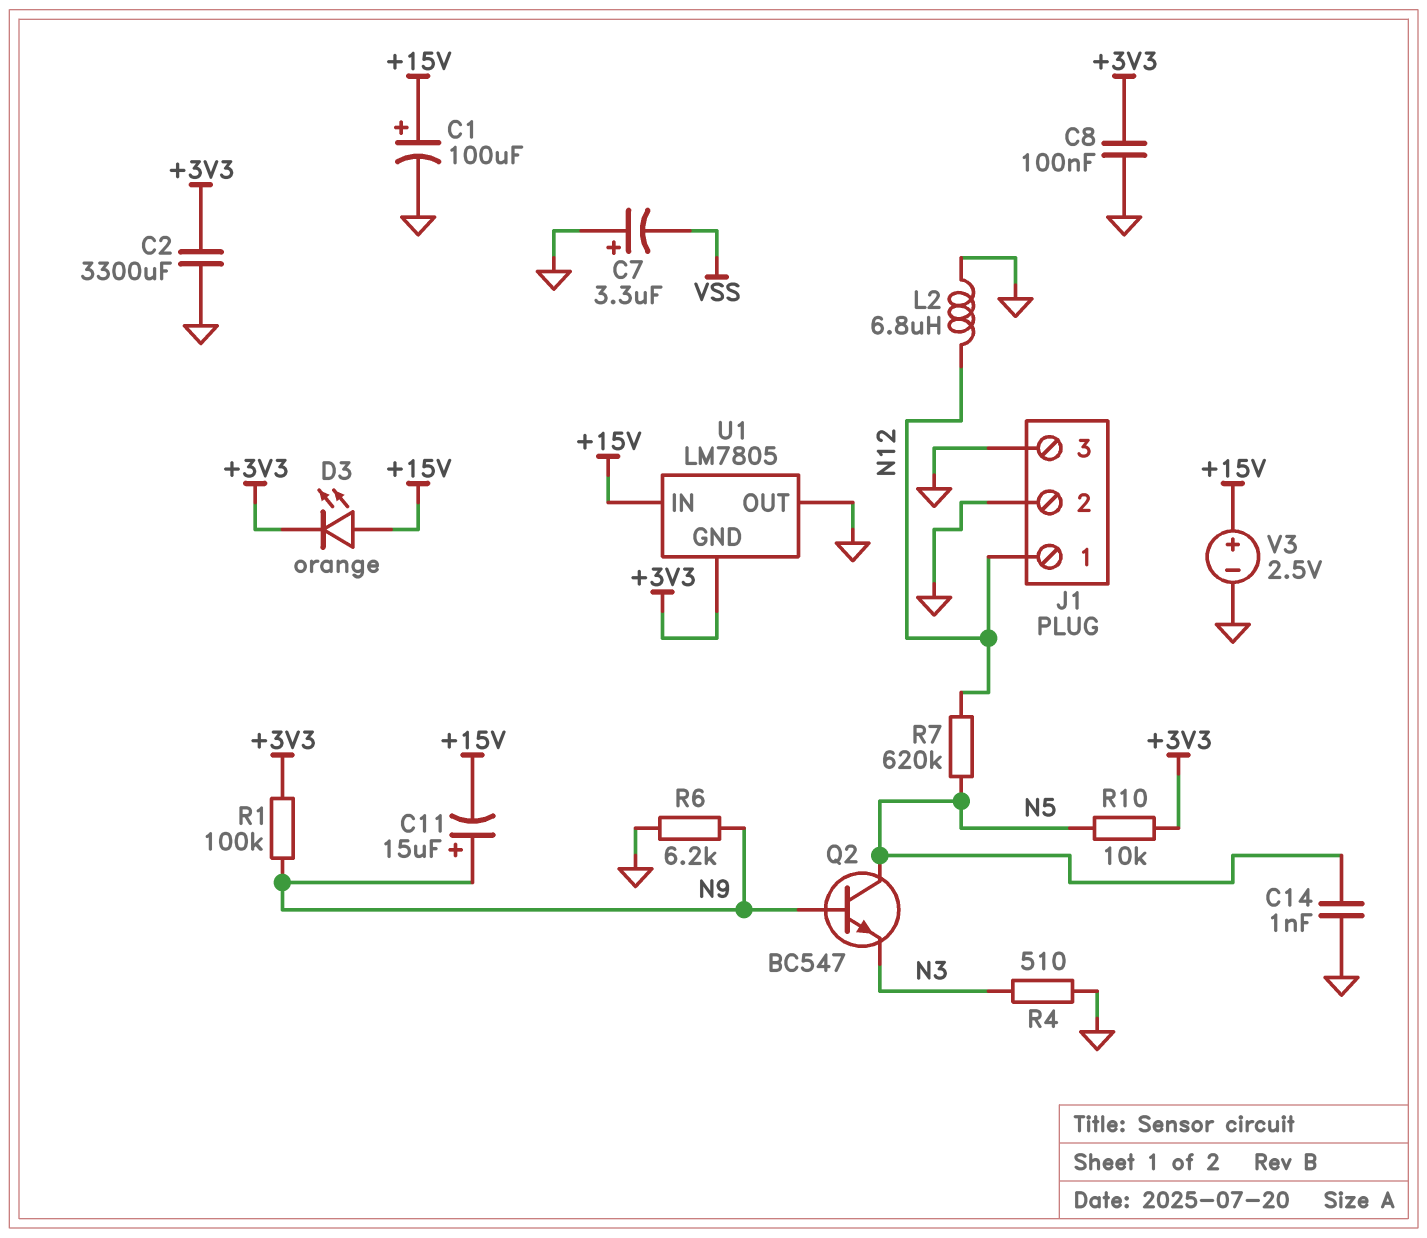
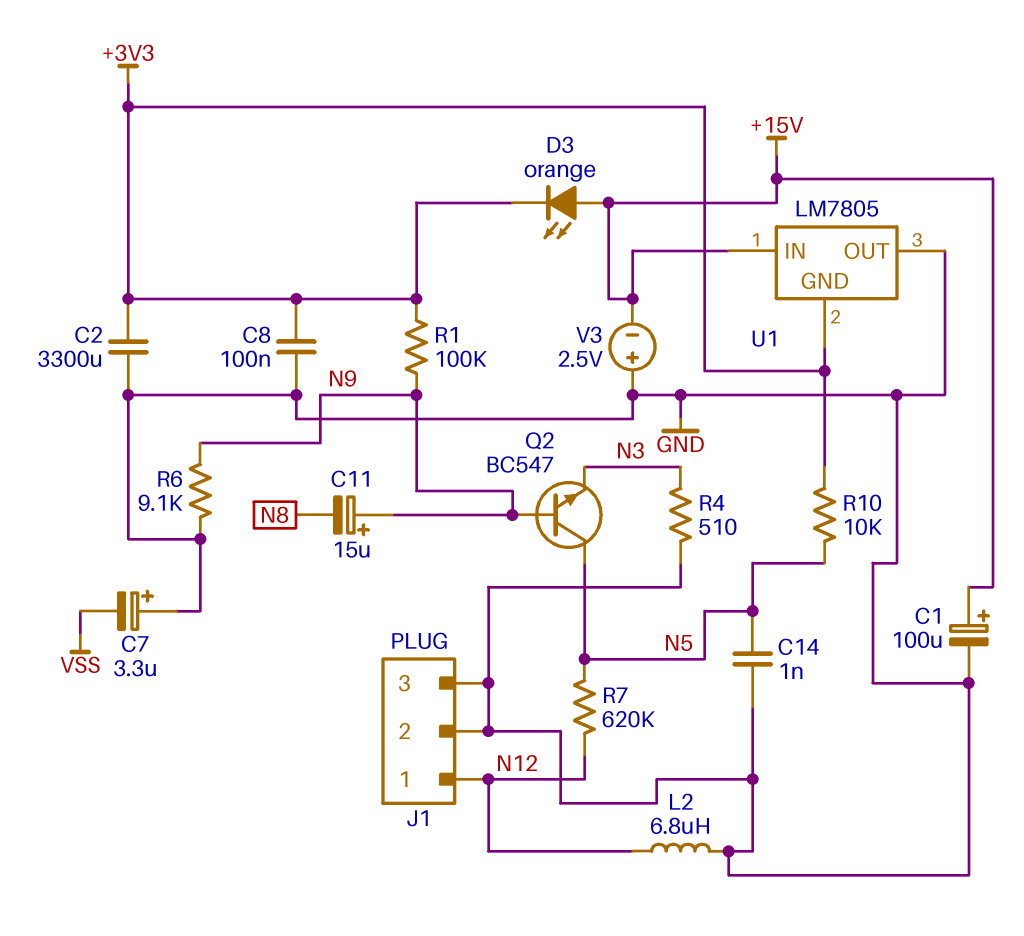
C11: 15uF (plus N9, minus +15V) -> 15uF (plus N9, minus N8)
R6: 6.2k (GND, N9) -> 9.1k (GND, N9)
V3: 2.5V (plus +15V, minus GND) -> 2.5V (plus GND, minus +15V)

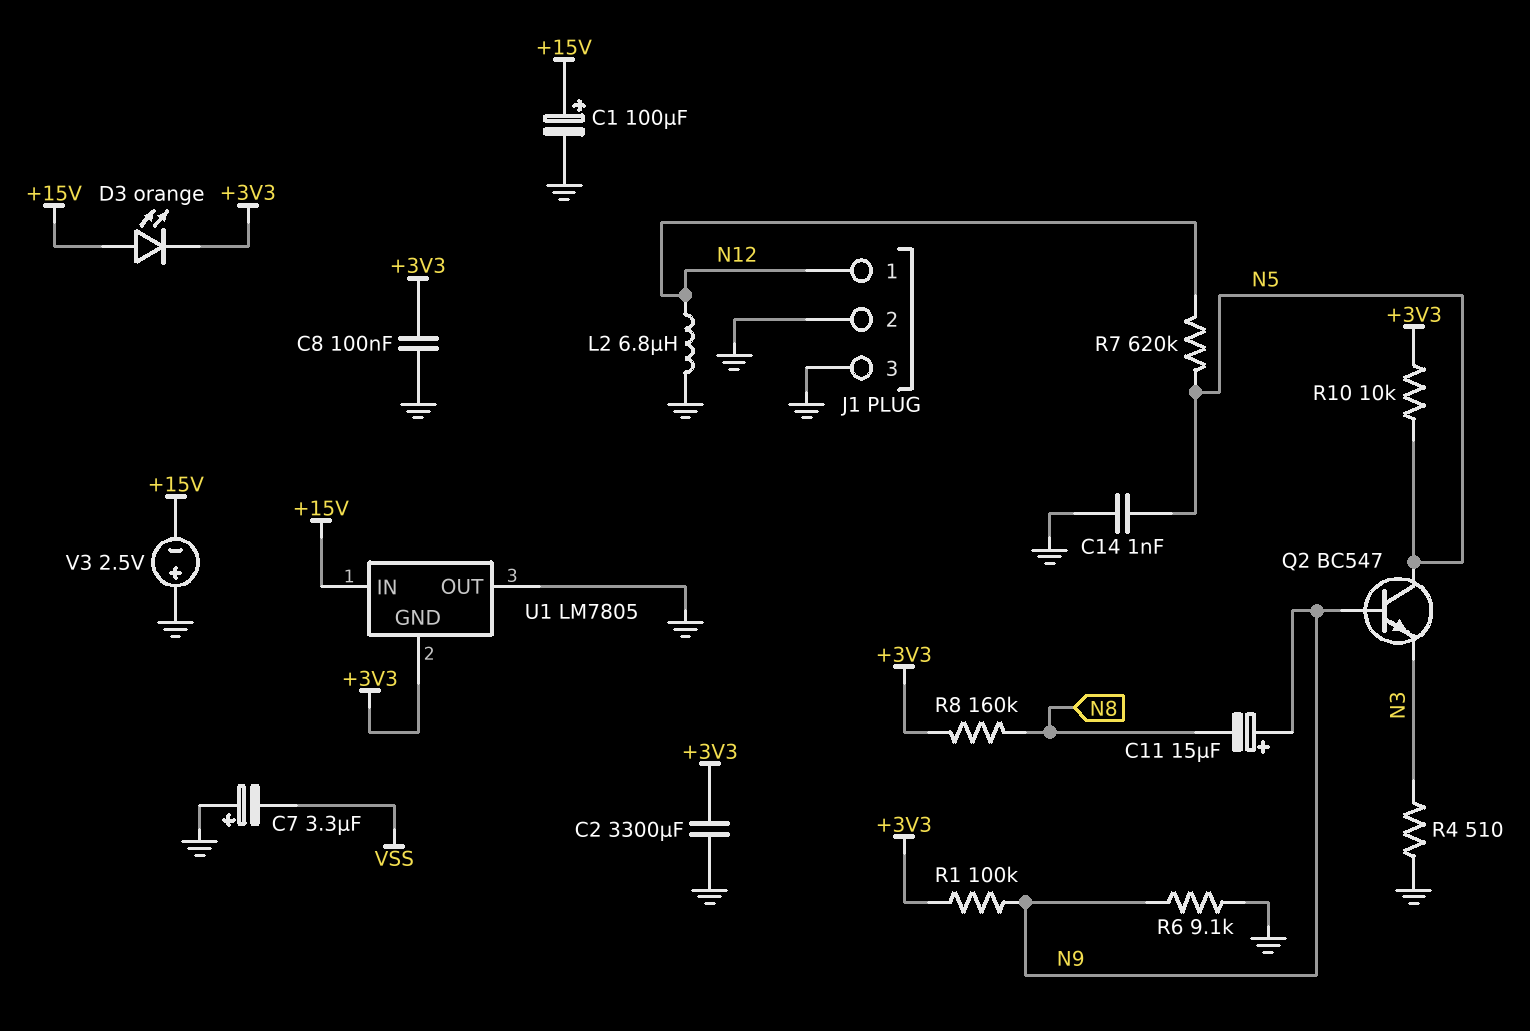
R8: none -> 160k (+3V3, N8)

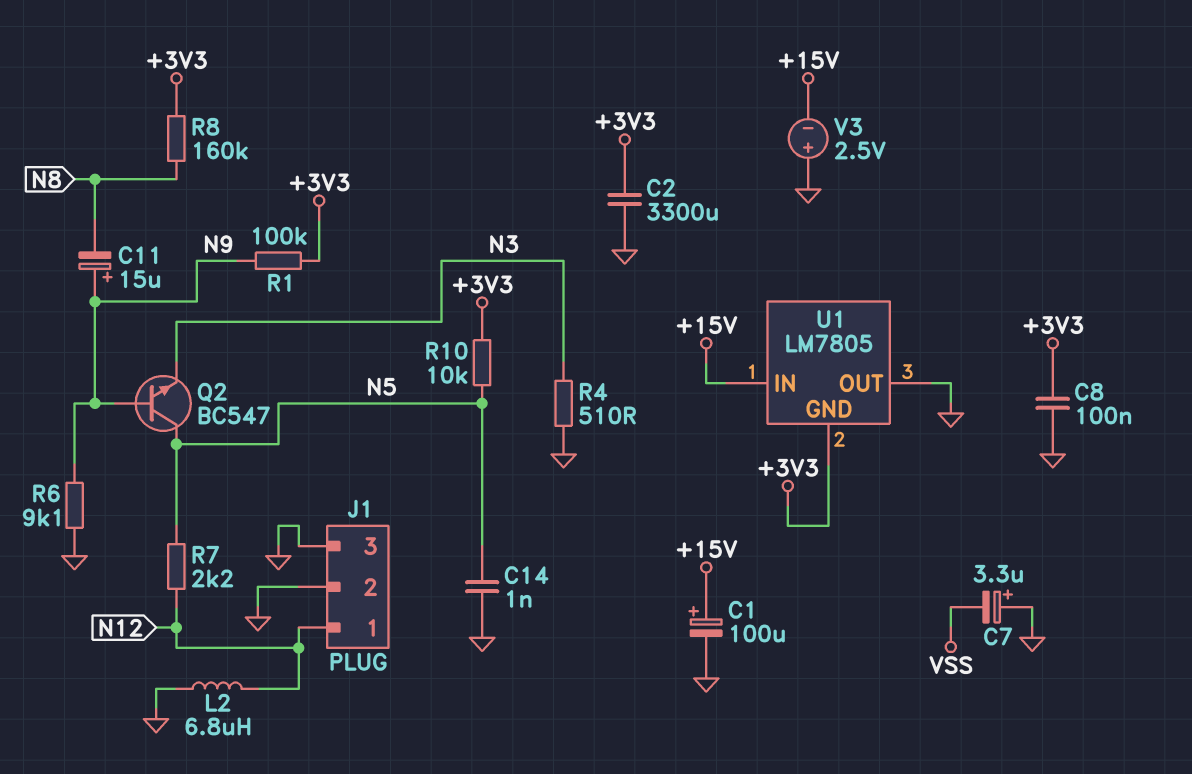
D3: LED orange (A +15V, K +3V3) -> none
R7: 620k (N5, N12) -> 2.2k (N5, N12)

